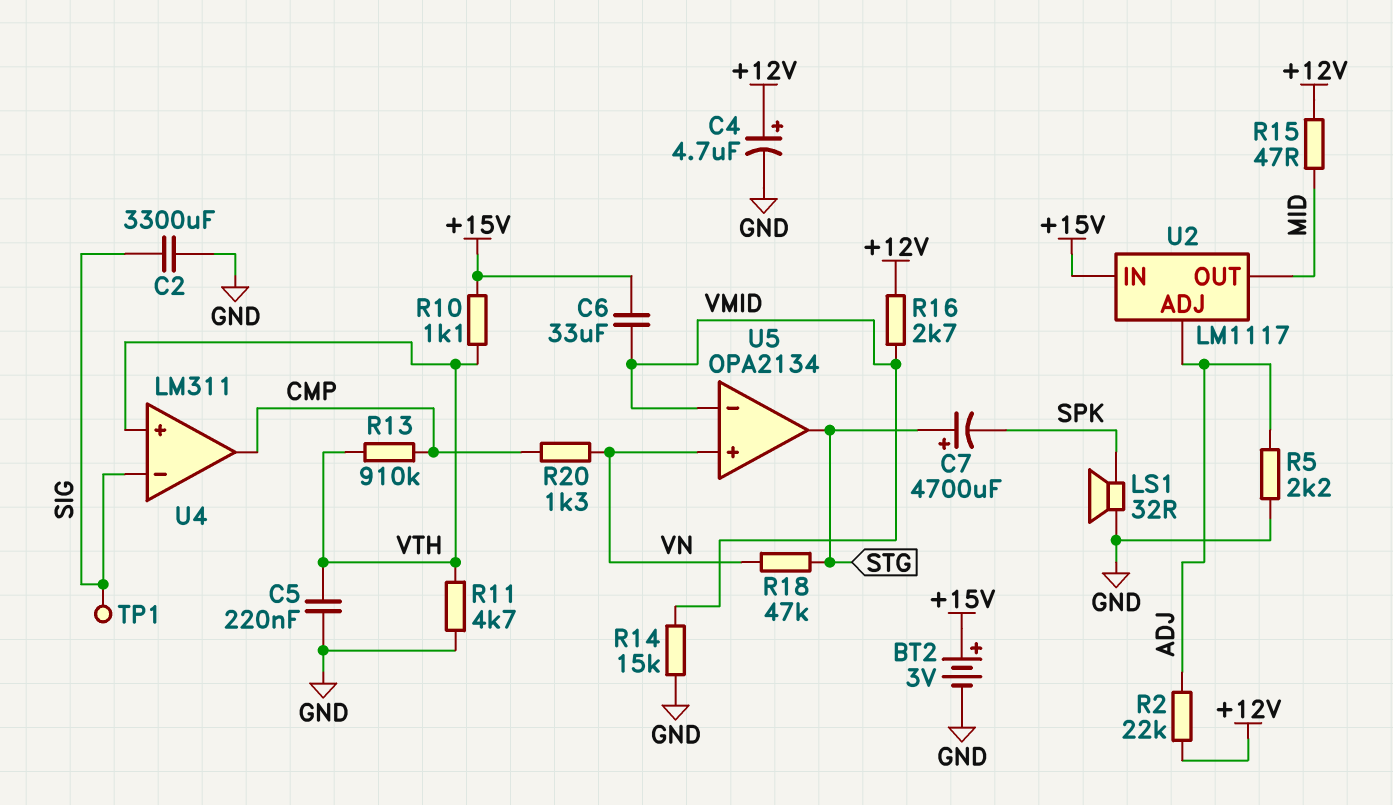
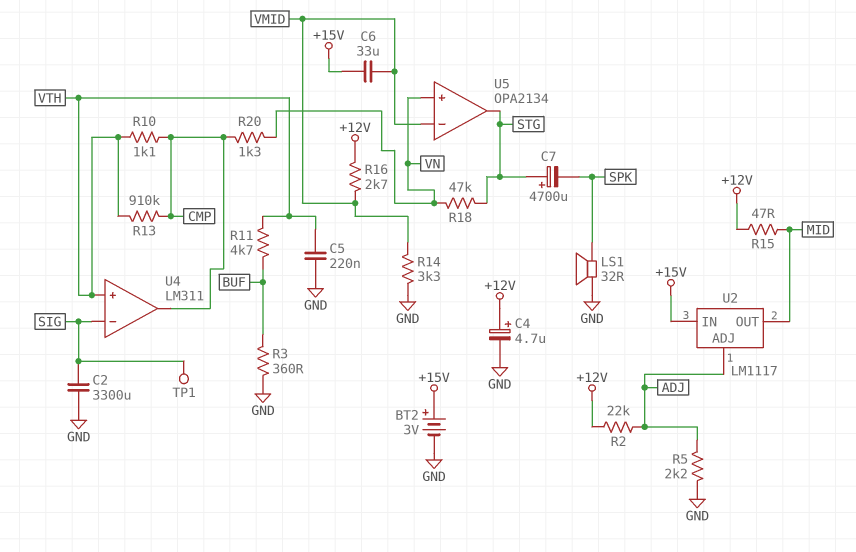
R3: none -> 360 (BUF, GND)
R10: 1.1k (+15V, VTH) -> 1.1k (CMP, VTH)
R11: 4.7k (GND, VTH) -> 4.7k (BUF, VTH)
R14: 15k (GND, VMID) -> 3.3k (GND, VMID)

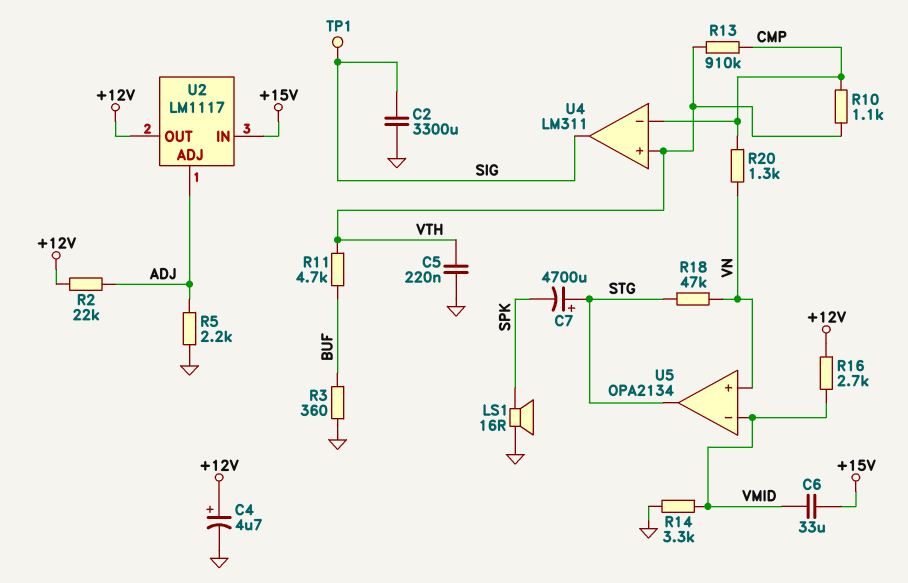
BT2: 3V (plus +15V, minus GND) -> none
LS1: speaker 32R (GND, SPK) -> speaker 16R (GND, SPK)
R15: 47 (+12V, MID) -> none
U2 pin OUT: MID -> +12V
U4 pin in-: SIG -> CMP
U4 pin out: CMP -> SIG

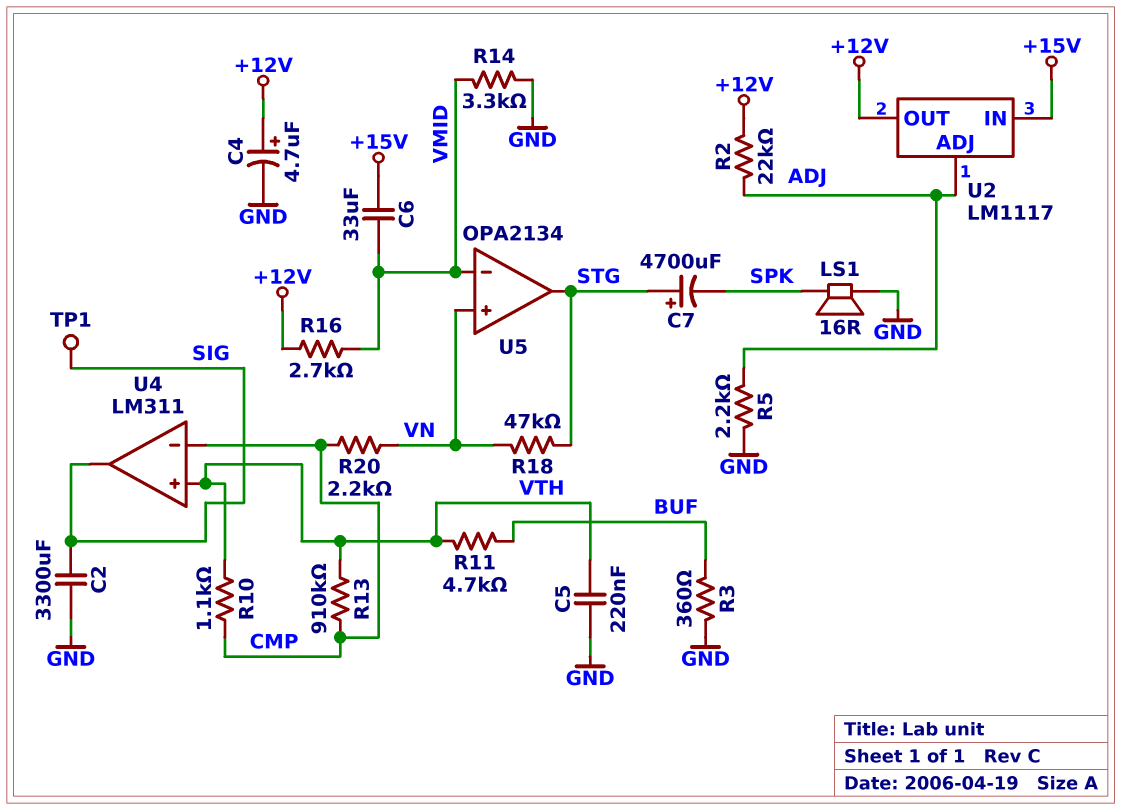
R20: 1.3k (CMP, VN) -> 2.2k (CMP, VN)

